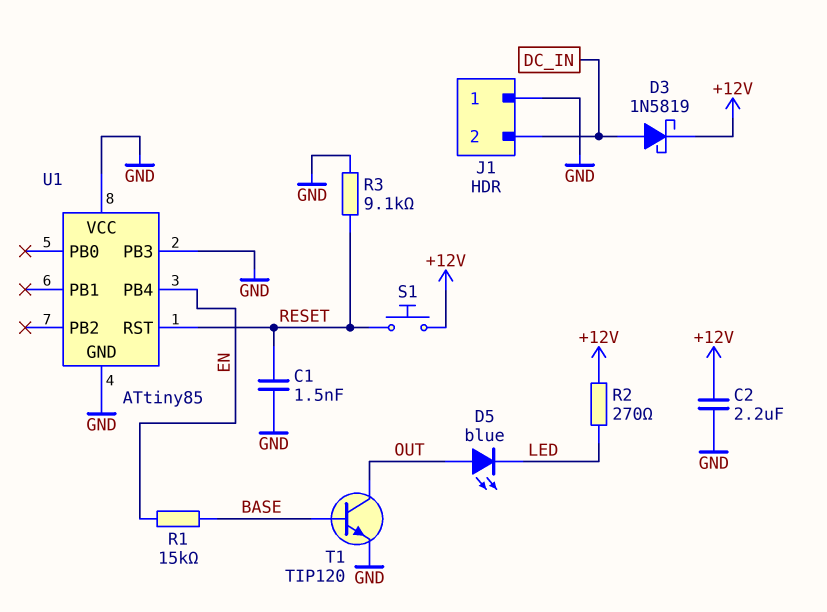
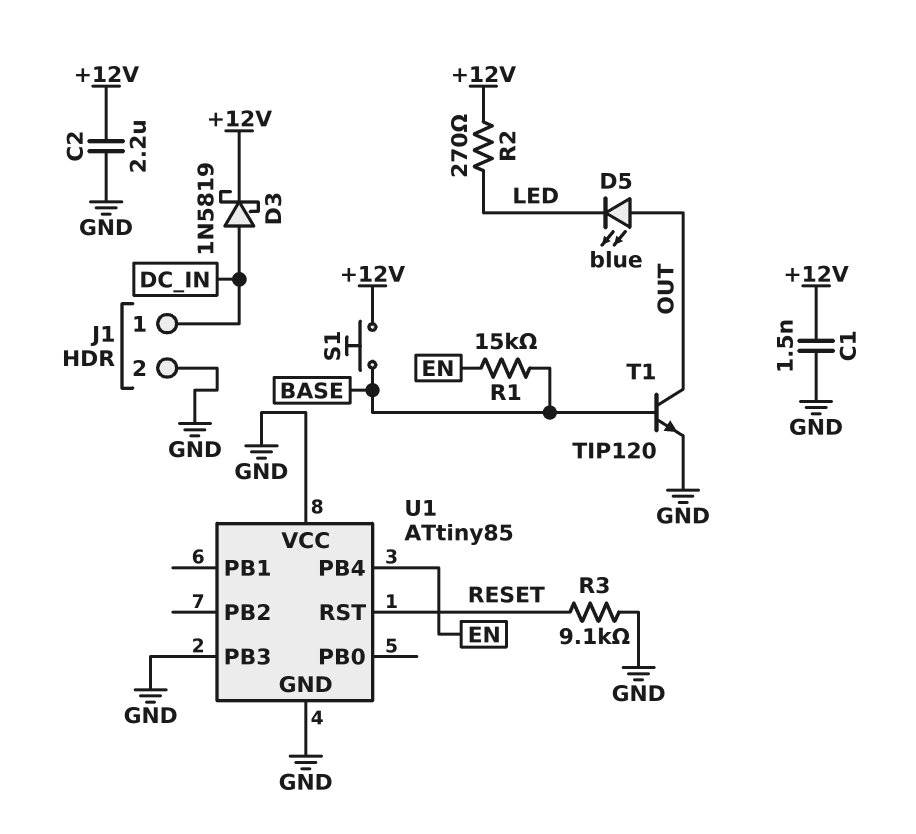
C1: 1.5nF (GND, RESET) -> 1.5nF (+12V, GND)
J1 pin 1: GND -> DC_IN
J1 pin 2: DC_IN -> GND
S1: button (+12V, RESET) -> button (+12V, BASE)

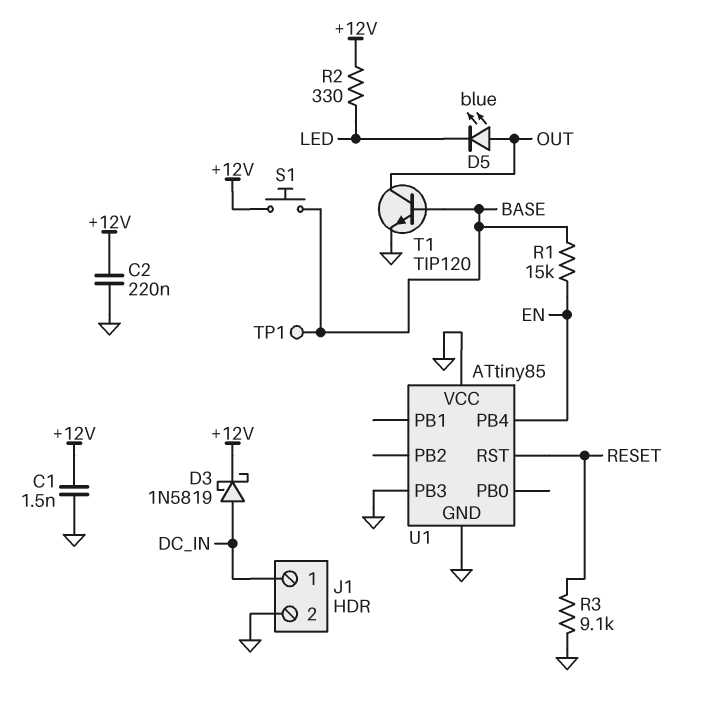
C2: 2.2uF (+12V, GND) -> 220nF (+12V, GND)
R2: 270 (+12V, LED) -> 330 (+12V, LED)
TP1: none -> test point (BASE)

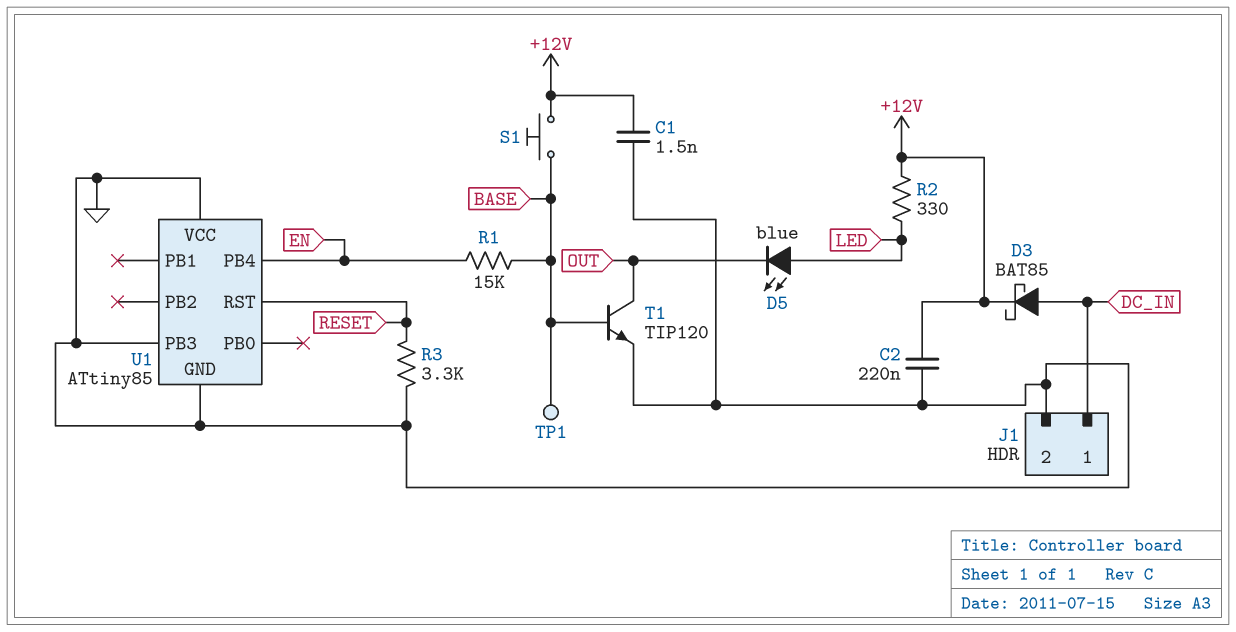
D3: schottky 1N5819 (A DC_IN, K +12V) -> schottky BAT85 (A DC_IN, K +12V)
D5: LED blue (A OUT, K LED) -> LED blue (A LED, K OUT)
R3: 9.1k (GND, RESET) -> 3.3k (GND, RESET)

